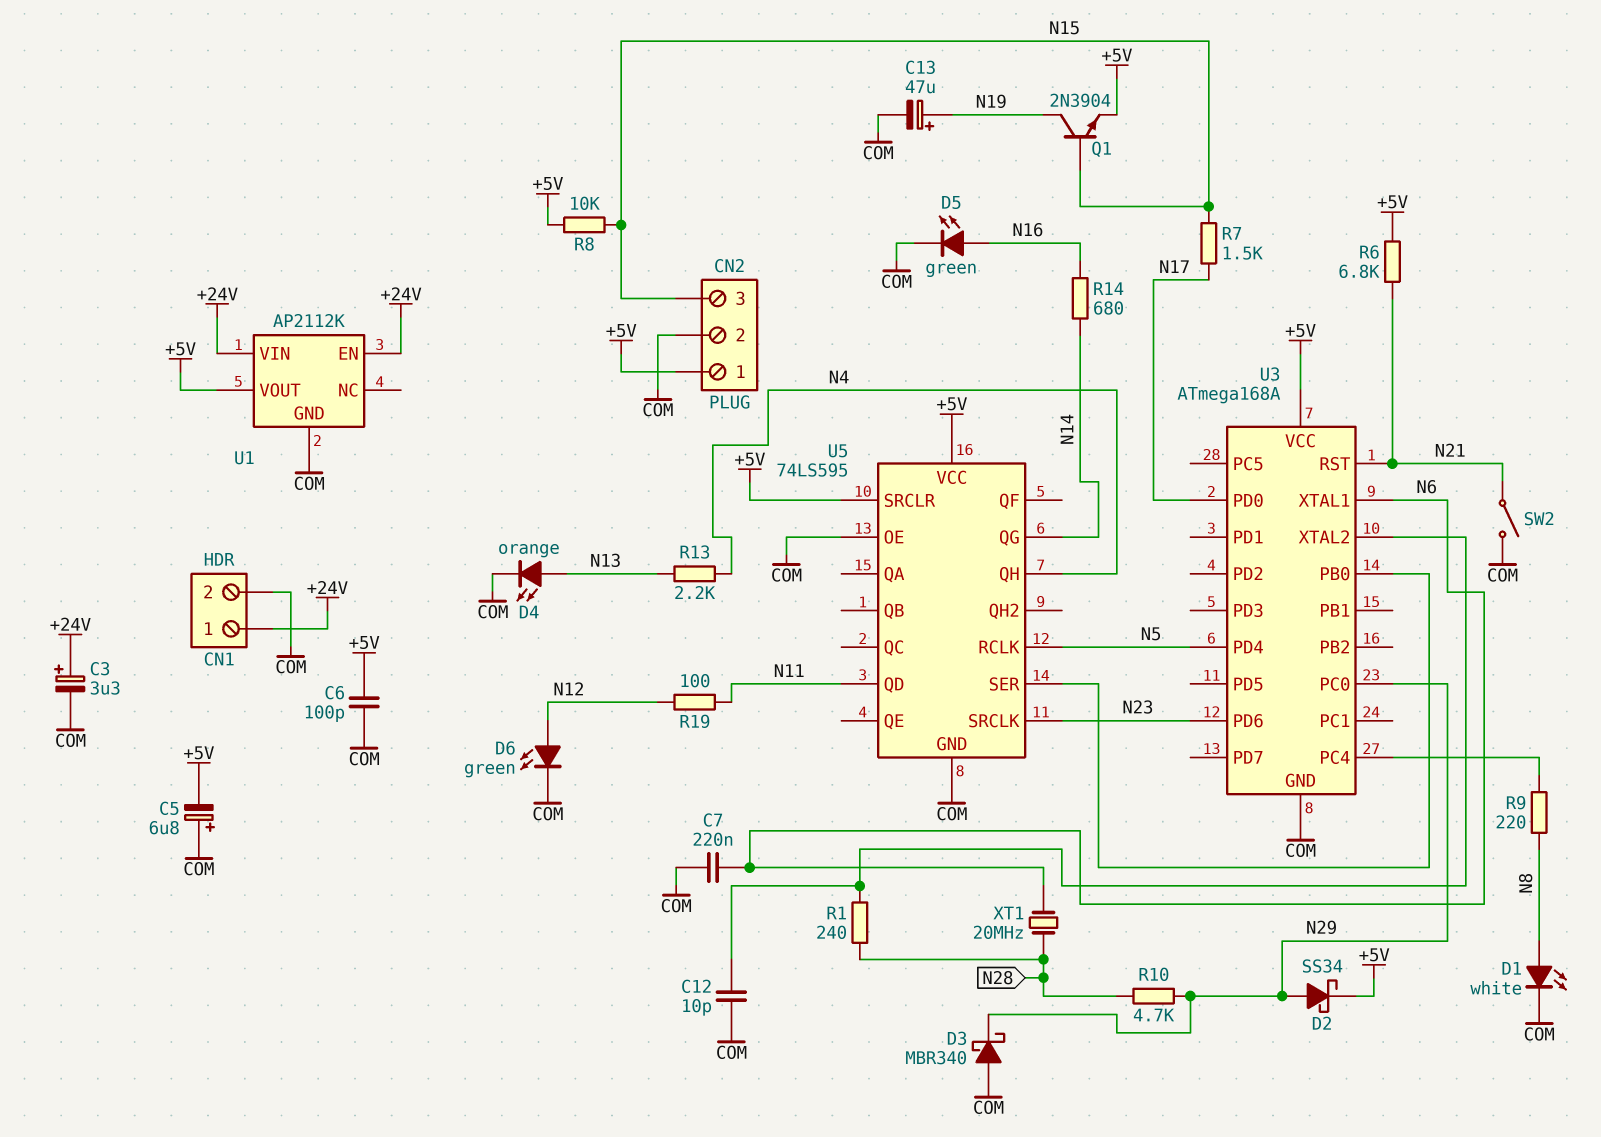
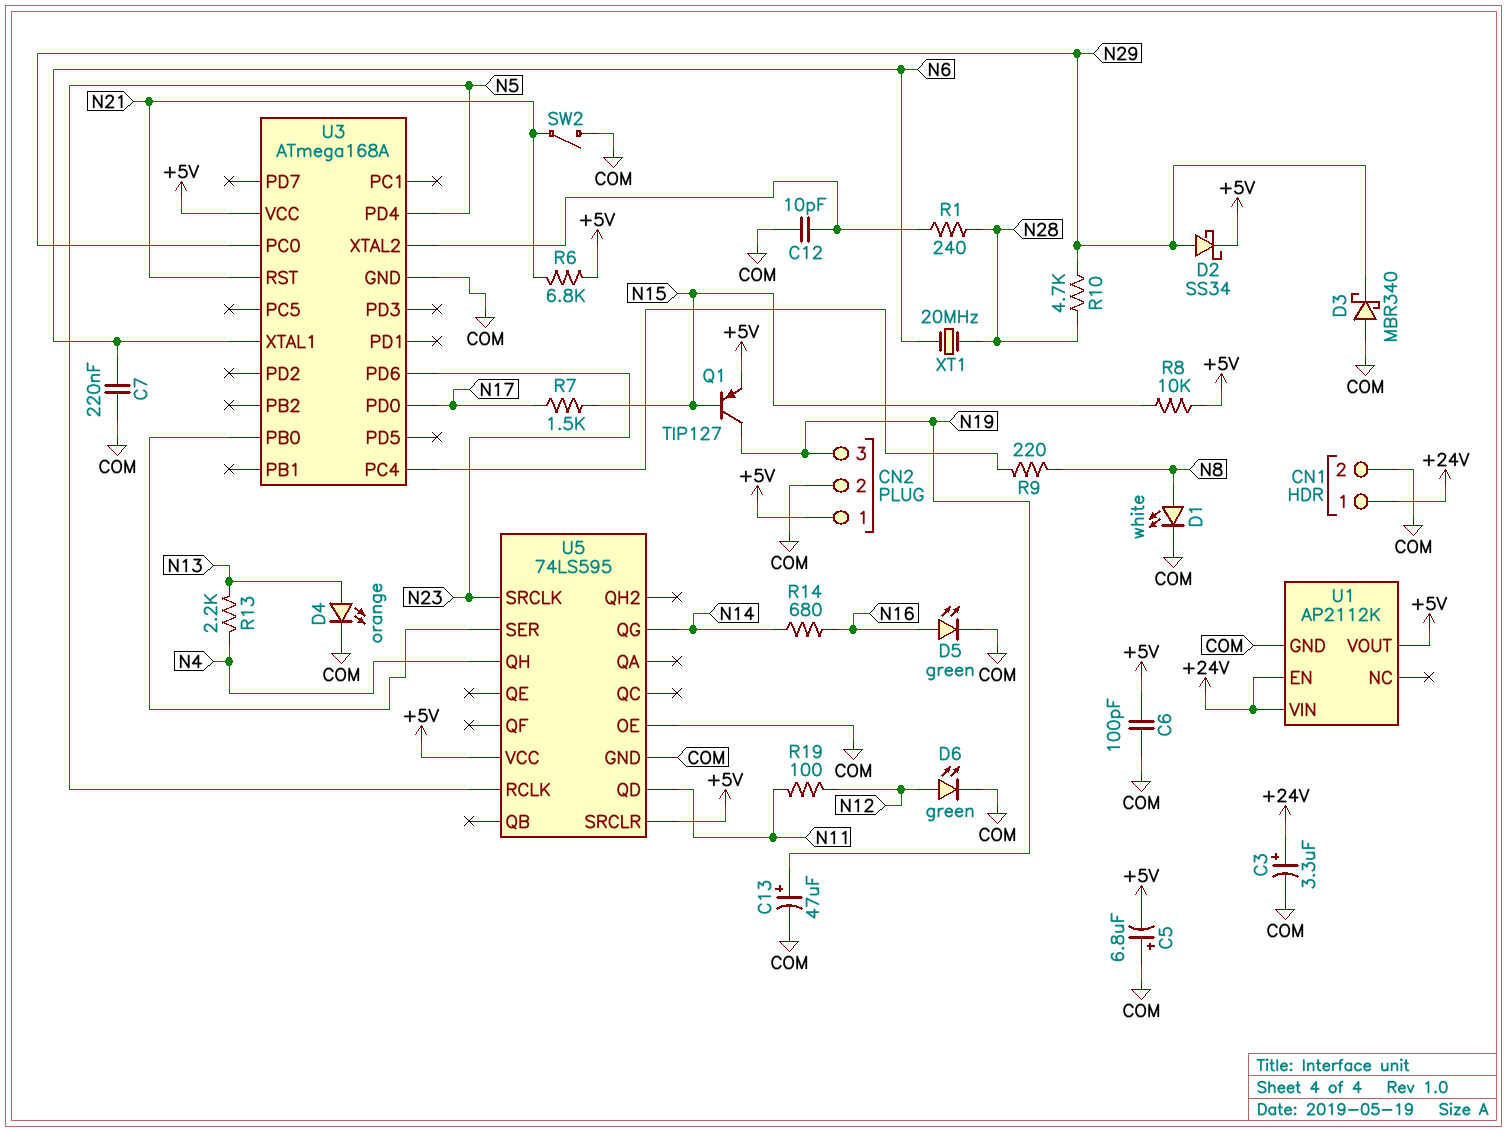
CN2 pin 3: N15 -> N19
Q1: NPN 2N3904 (B N15, C N19, E +5V) -> PNP TIP127 (B N15, C N19, E +5V)

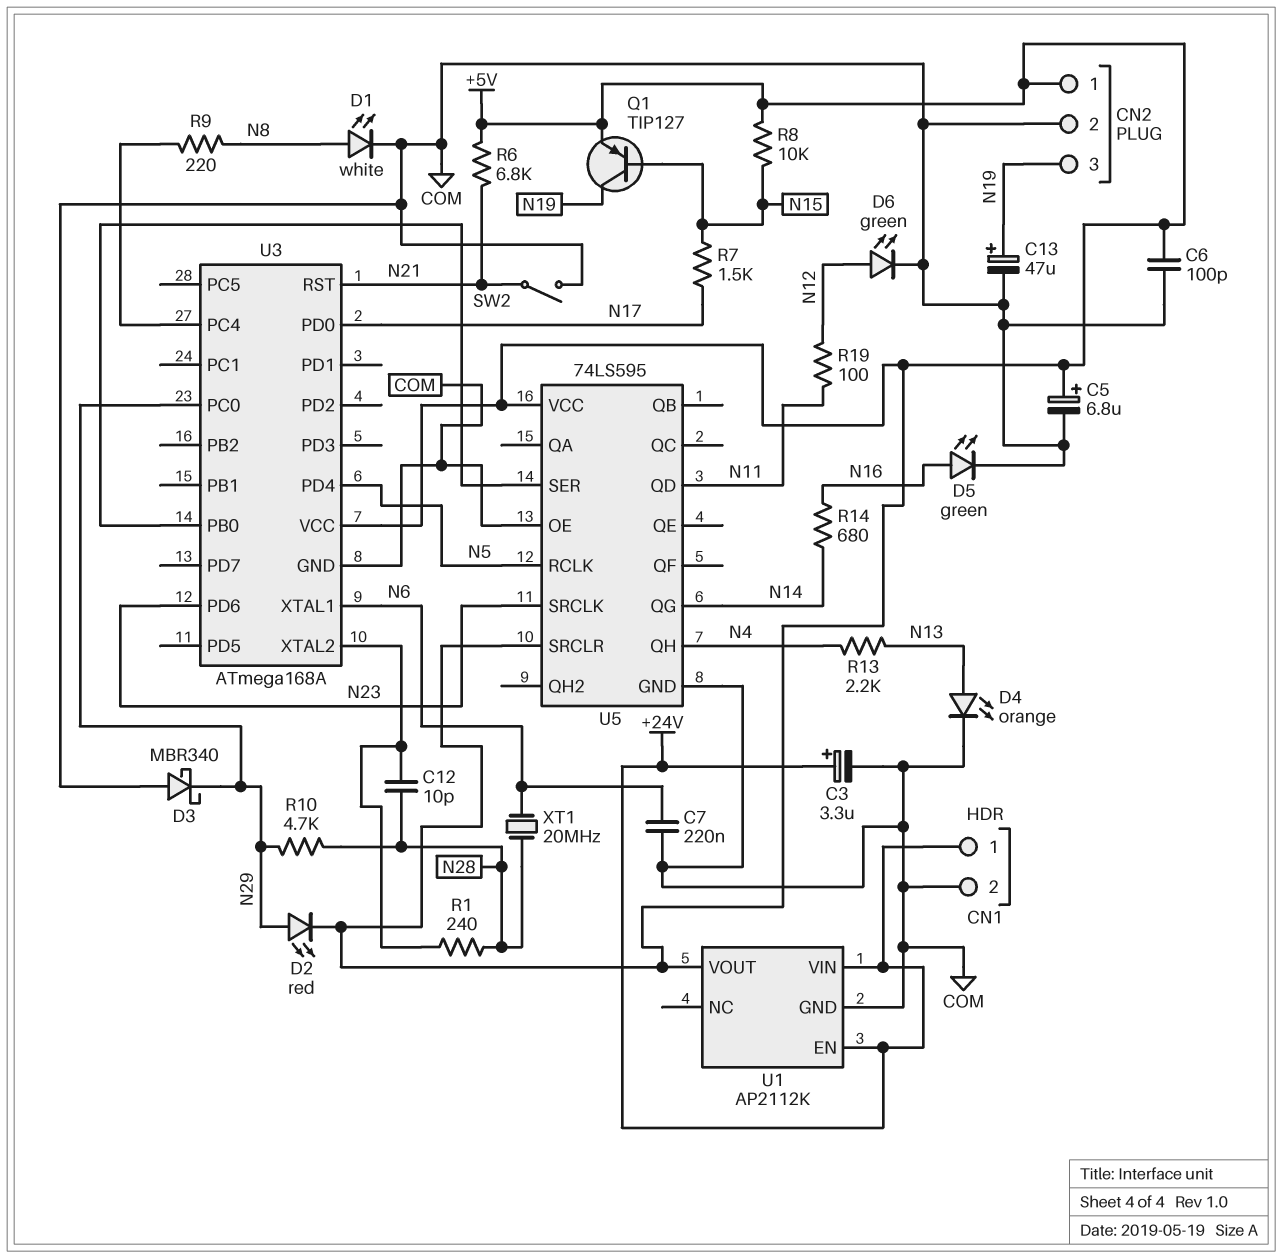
C5: 6.8uF (plus COM, minus +5V) -> 6.8uF (plus +5V, minus COM)
C12: 10pF (COM, U3/XTAL2) -> 10pF (N28, U3/XTAL2)
D2: schottky SS34 (A N29, K +5V) -> LED red (A N29, K +5V)

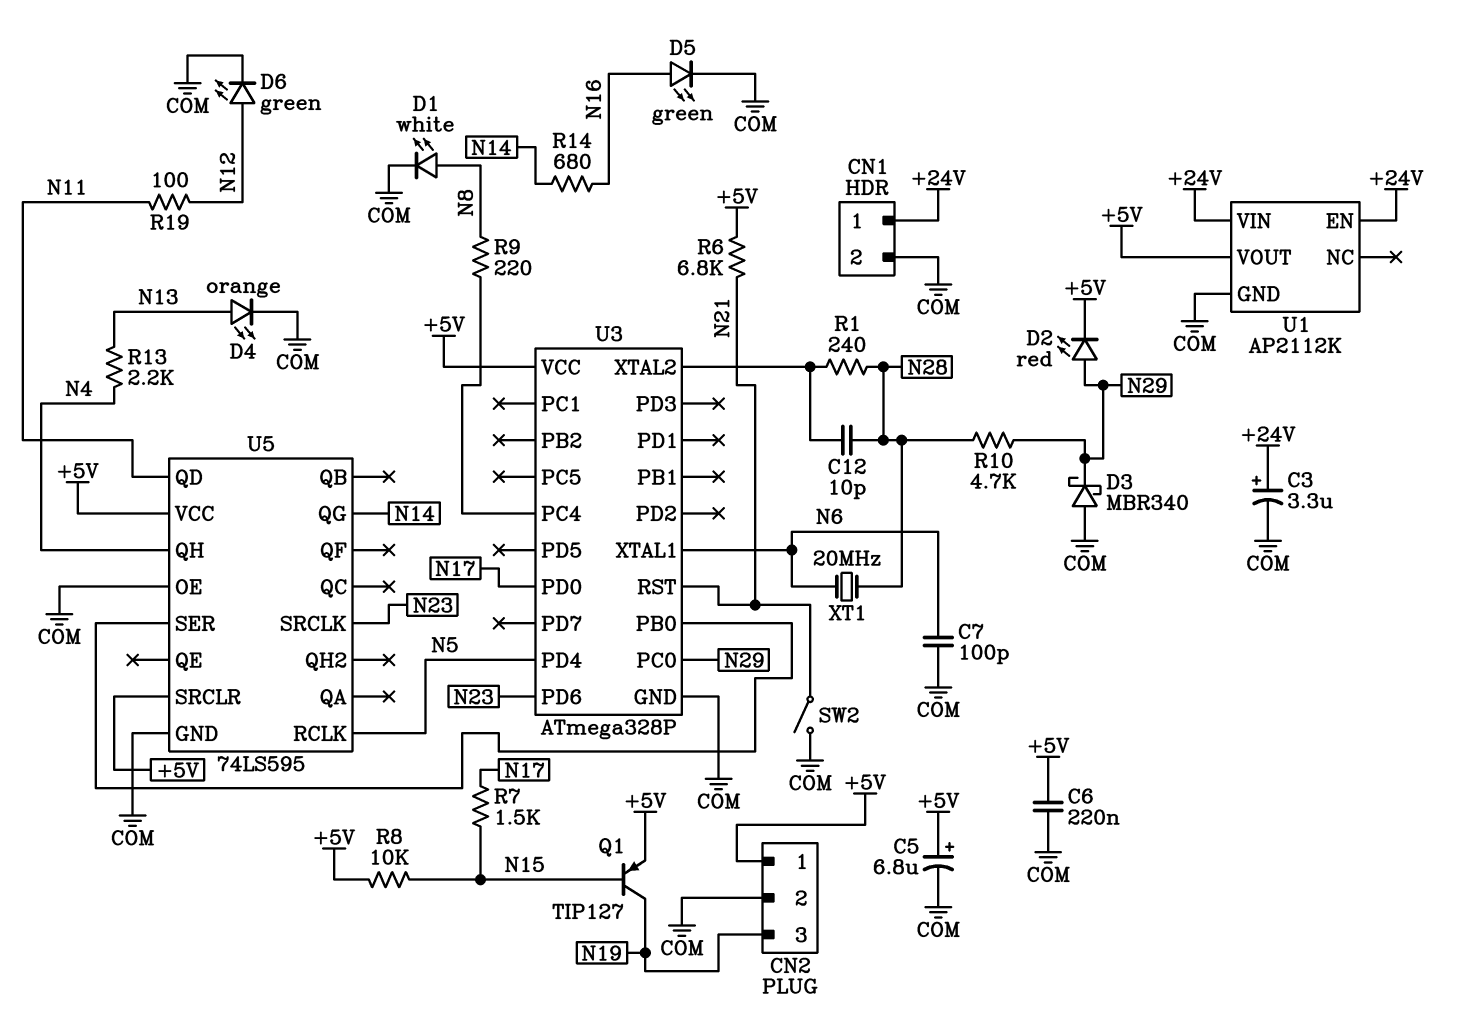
C6: 100pF (+5V, COM) -> 220nF (+5V, COM)
C7: 220nF (COM, N6) -> 100pF (COM, N6)
C13: 47uF (plus N19, minus COM) -> none
U3: ATmega168A -> ATmega328P

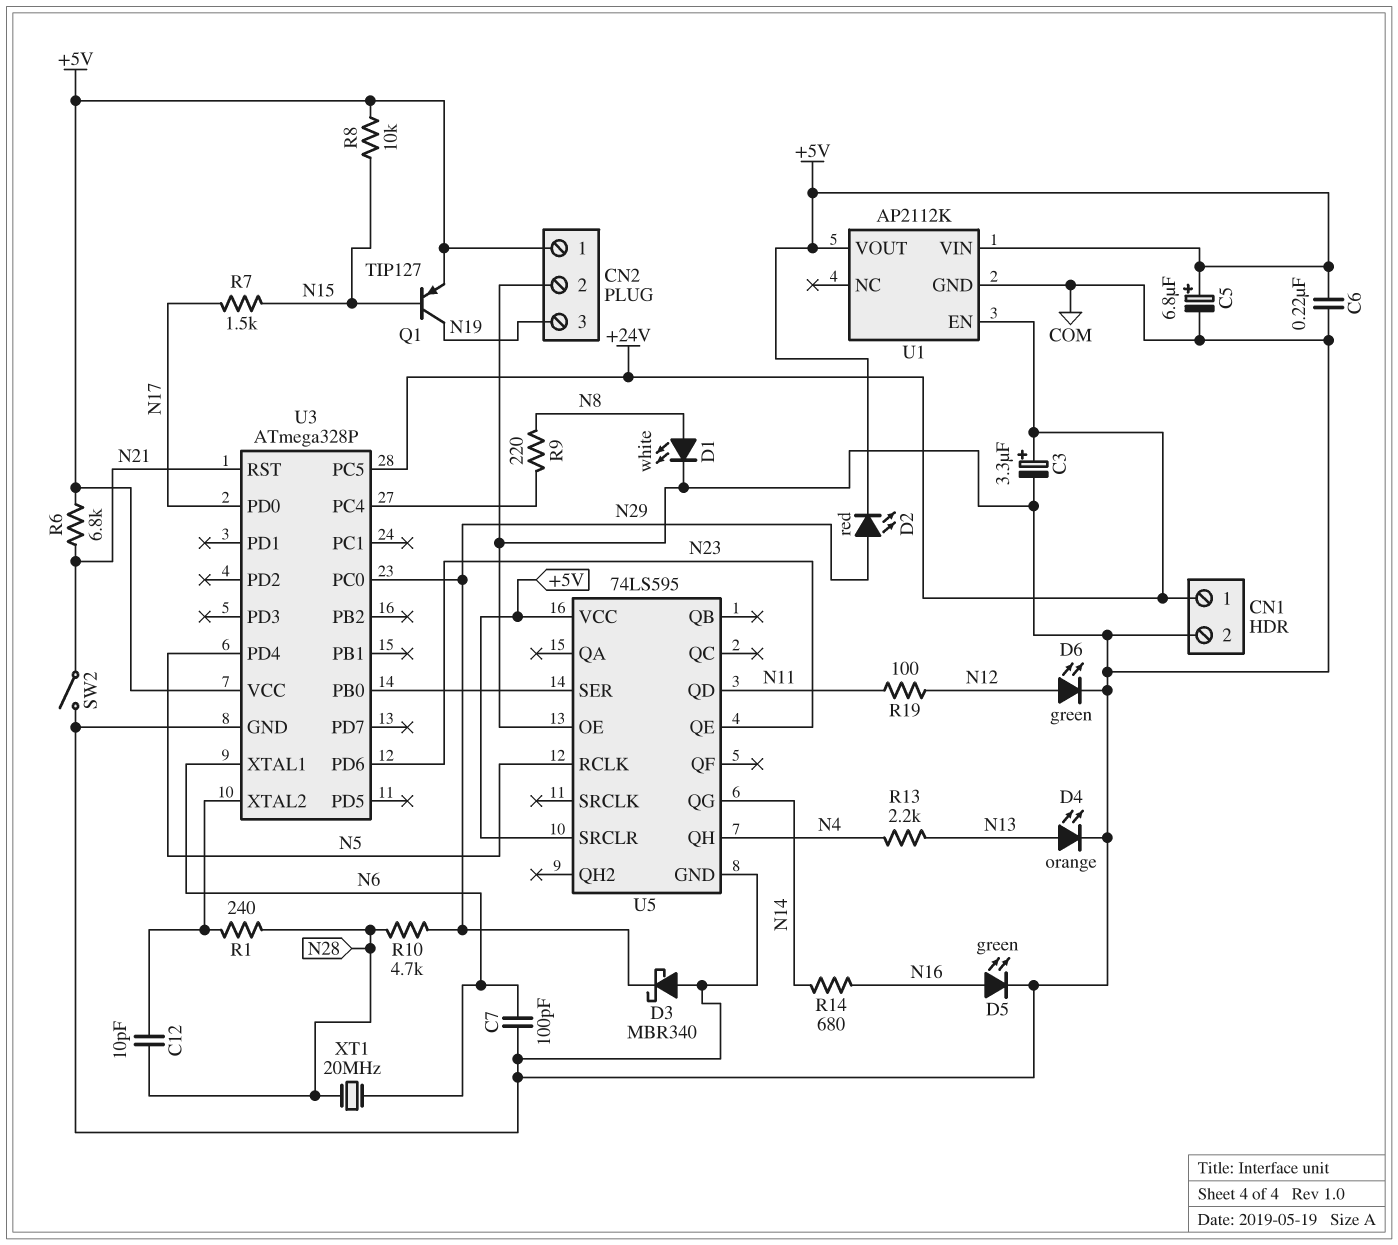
U1 pin VIN: +24V -> +5V
U3 pin PC5: none -> +24V
U5 pin QE: none -> N23
U5 pin SRCLK: N23 -> none

